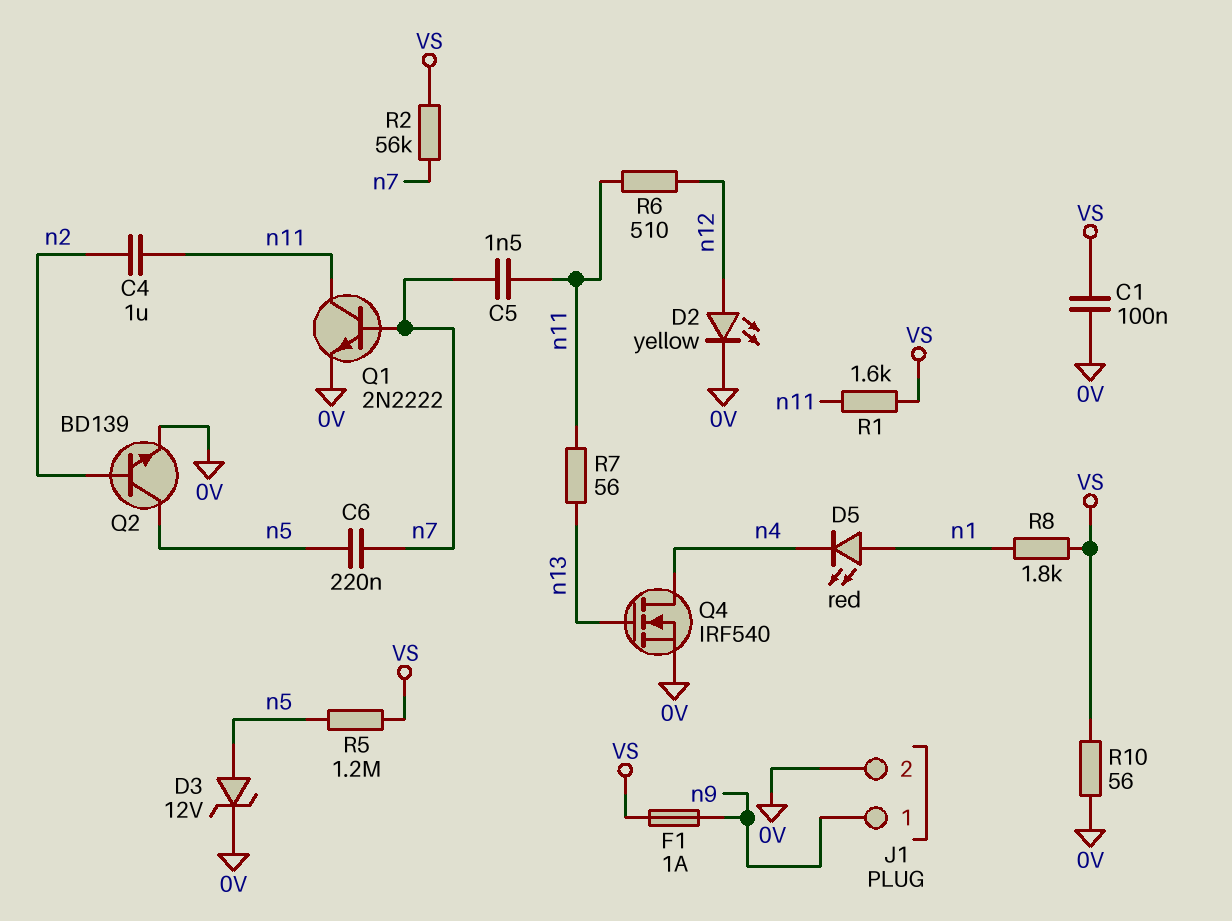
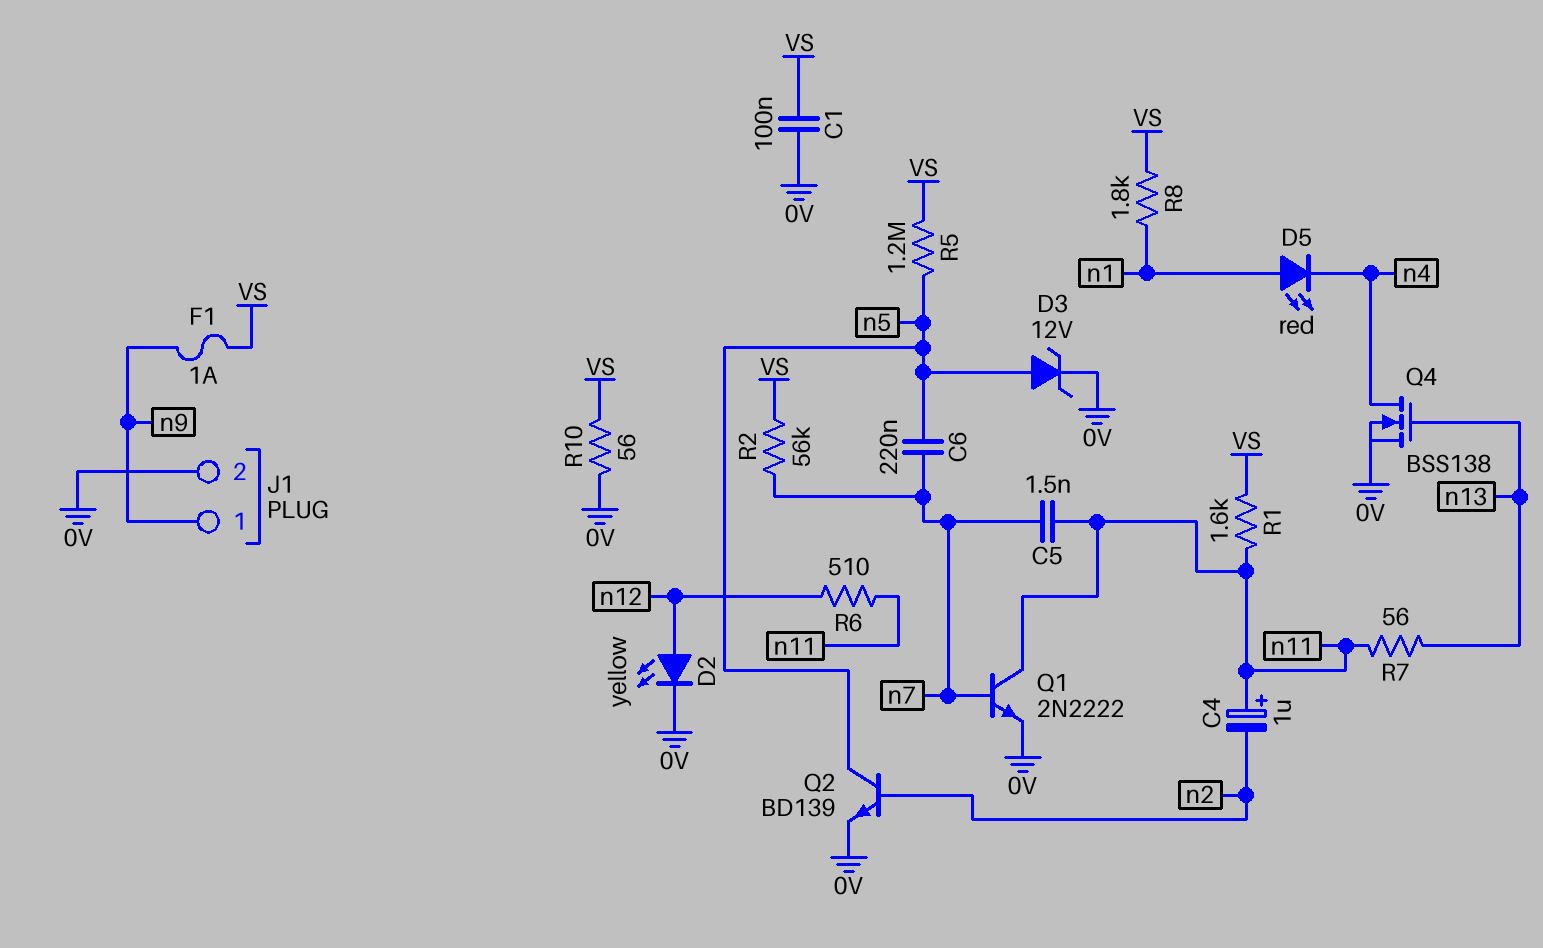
C4: 1uF (n2, n11) -> 1uF (plus n11, minus n2)
Q4: NMOS IRF540 (G n13, D n4, S 0V) -> NMOS BSS138 (G n13, D n4, S 0V)

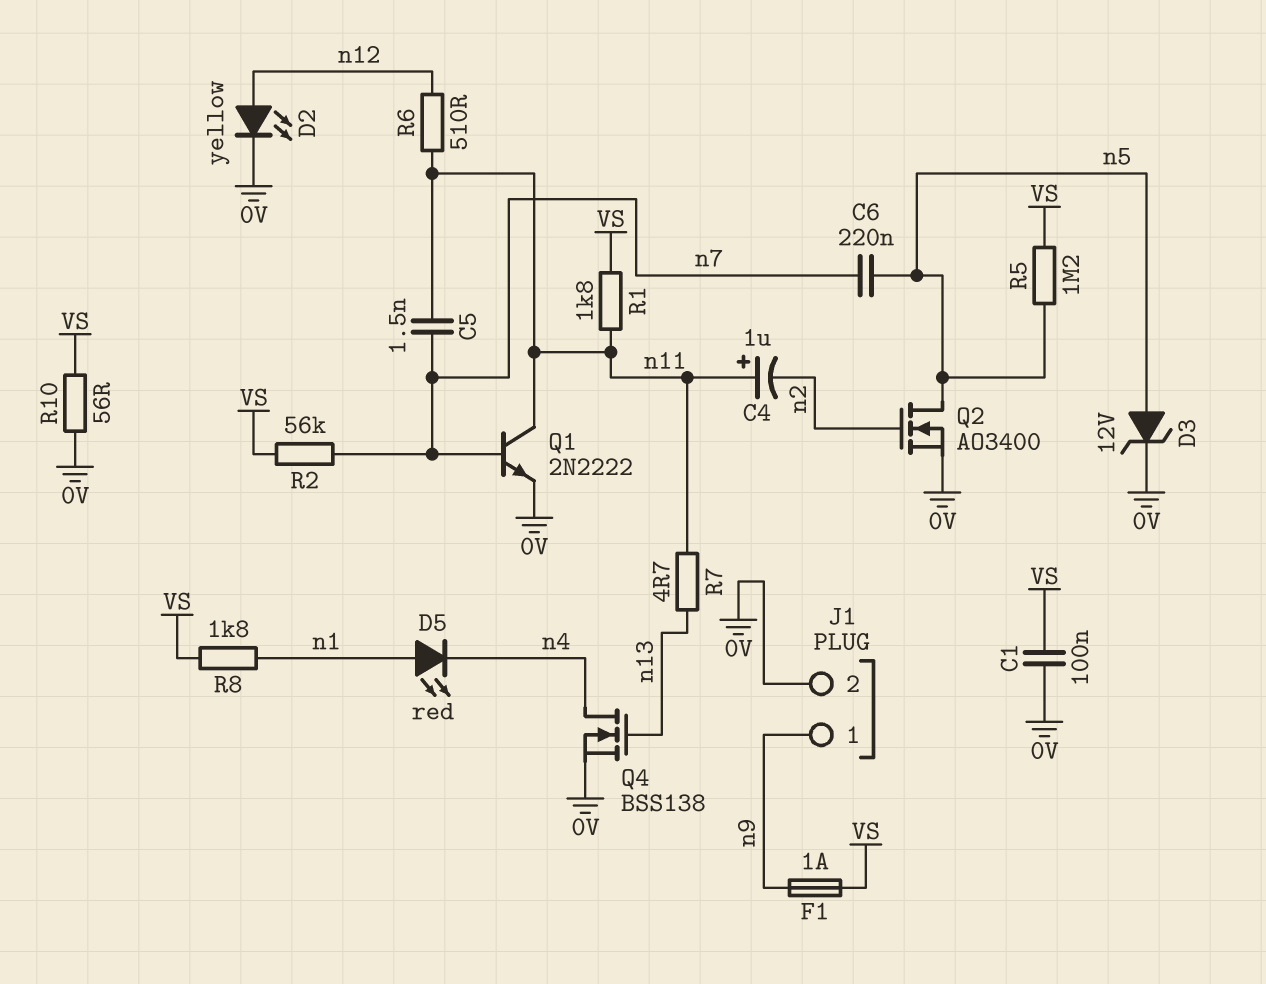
Q2: NPN BD139 (B n2, C n5, E 0V) -> NMOS AO3400 (G n2, D n5, S 0V)
R1: 1.6k (VS, n11) -> 1.8k (VS, n11)
R7: 56 (n11, n13) -> 4.7 (n11, n13)

